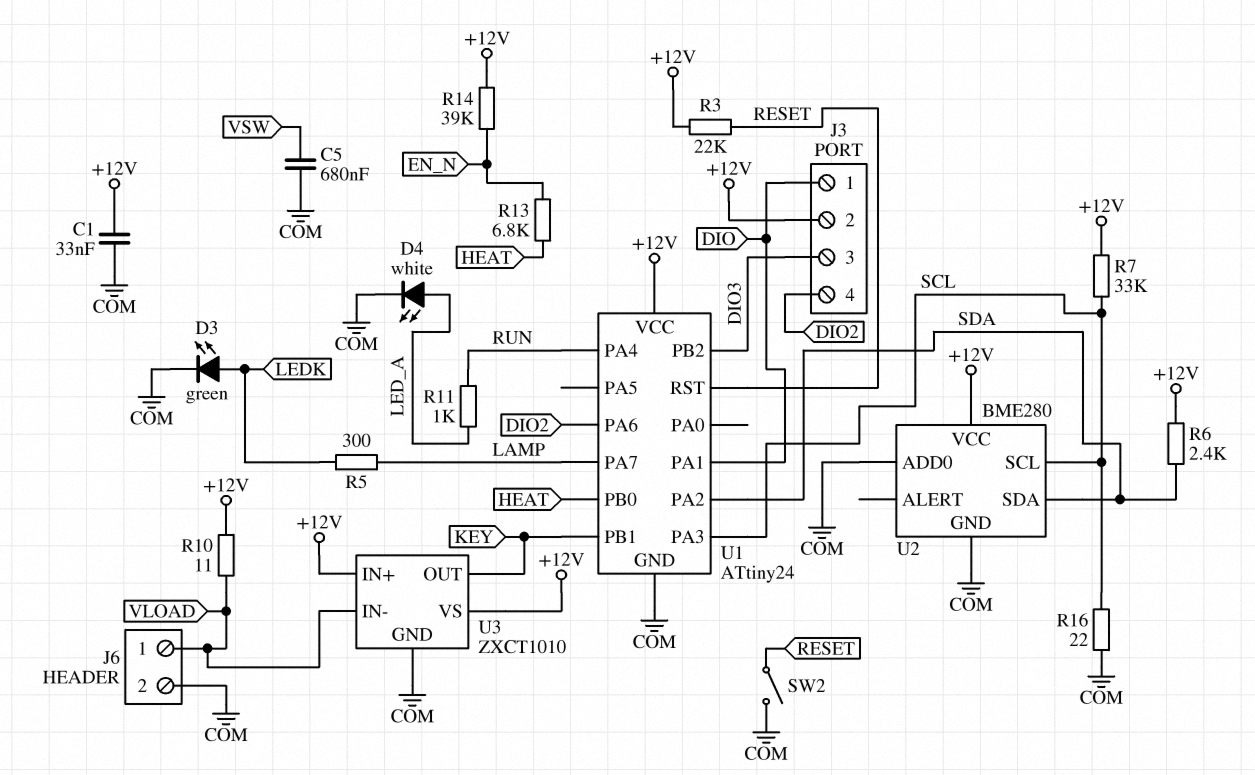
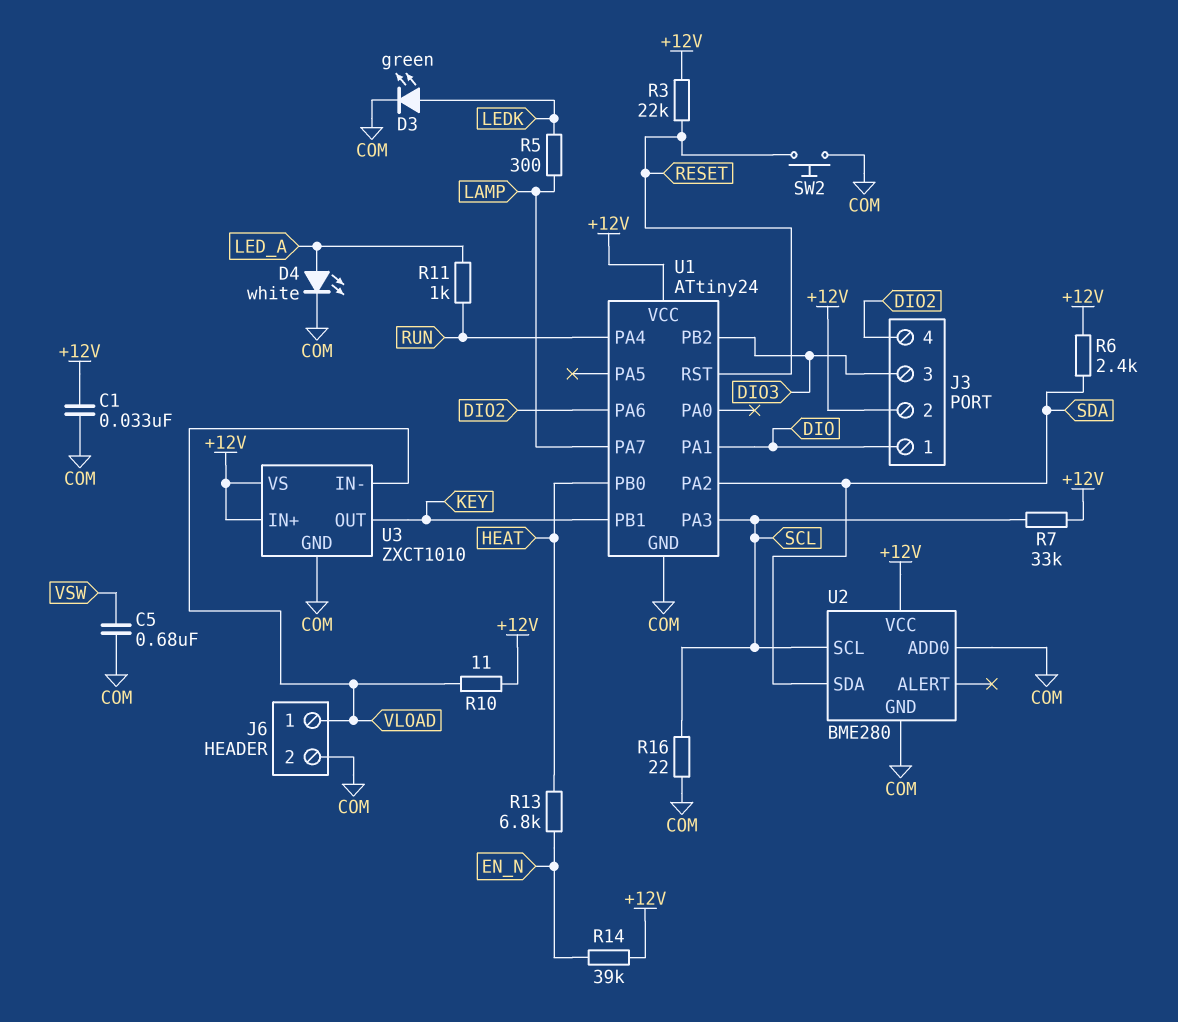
SW2: switch (COM, RESET) -> button (COM, RESET)

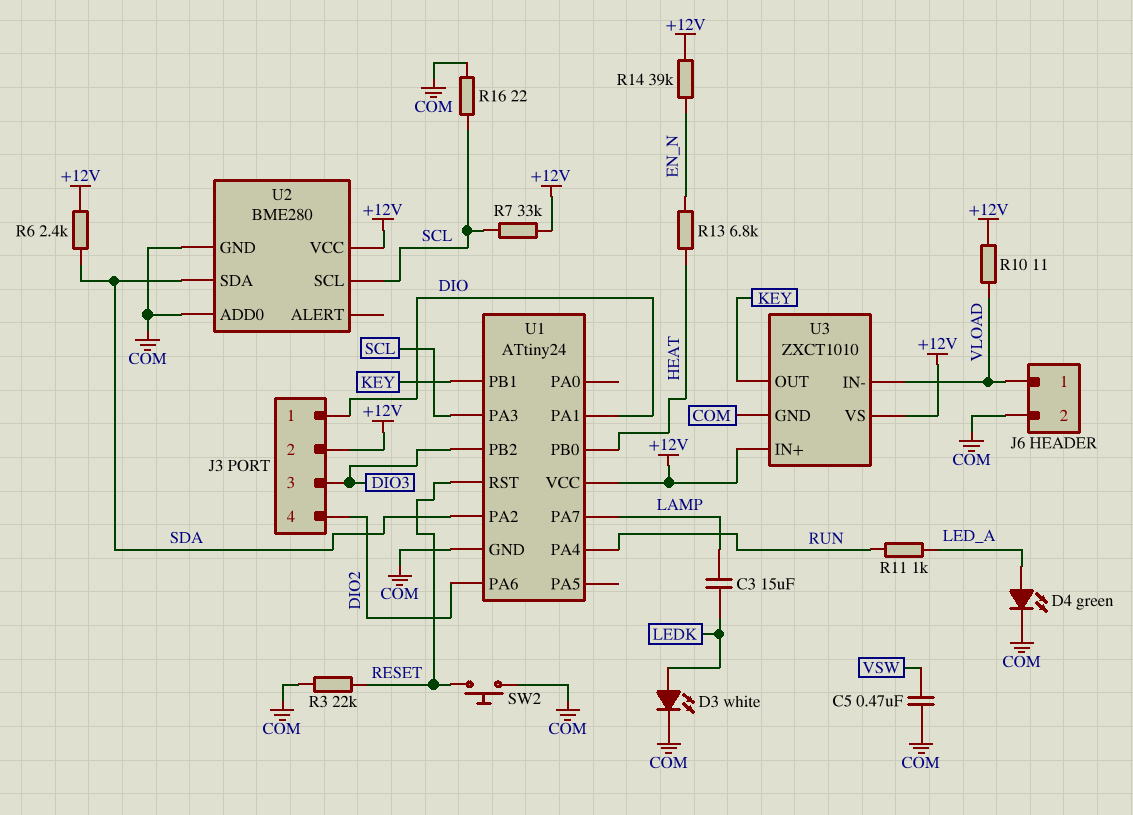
C1: 33nF (+12V, COM) -> none
C3: none -> 15uF (LAMP, LEDK)
C5: 680nF (COM, VSW) -> 470nF (COM, VSW)
D3: LED green (A LEDK, K COM) -> LED white (A LEDK, K COM)
D4: LED white (A LED_A, K COM) -> LED green (A LED_A, K COM)
R3: 22k (+12V, RESET) -> 22k (COM, RESET)
R5: 300 (LAMP, LEDK) -> none

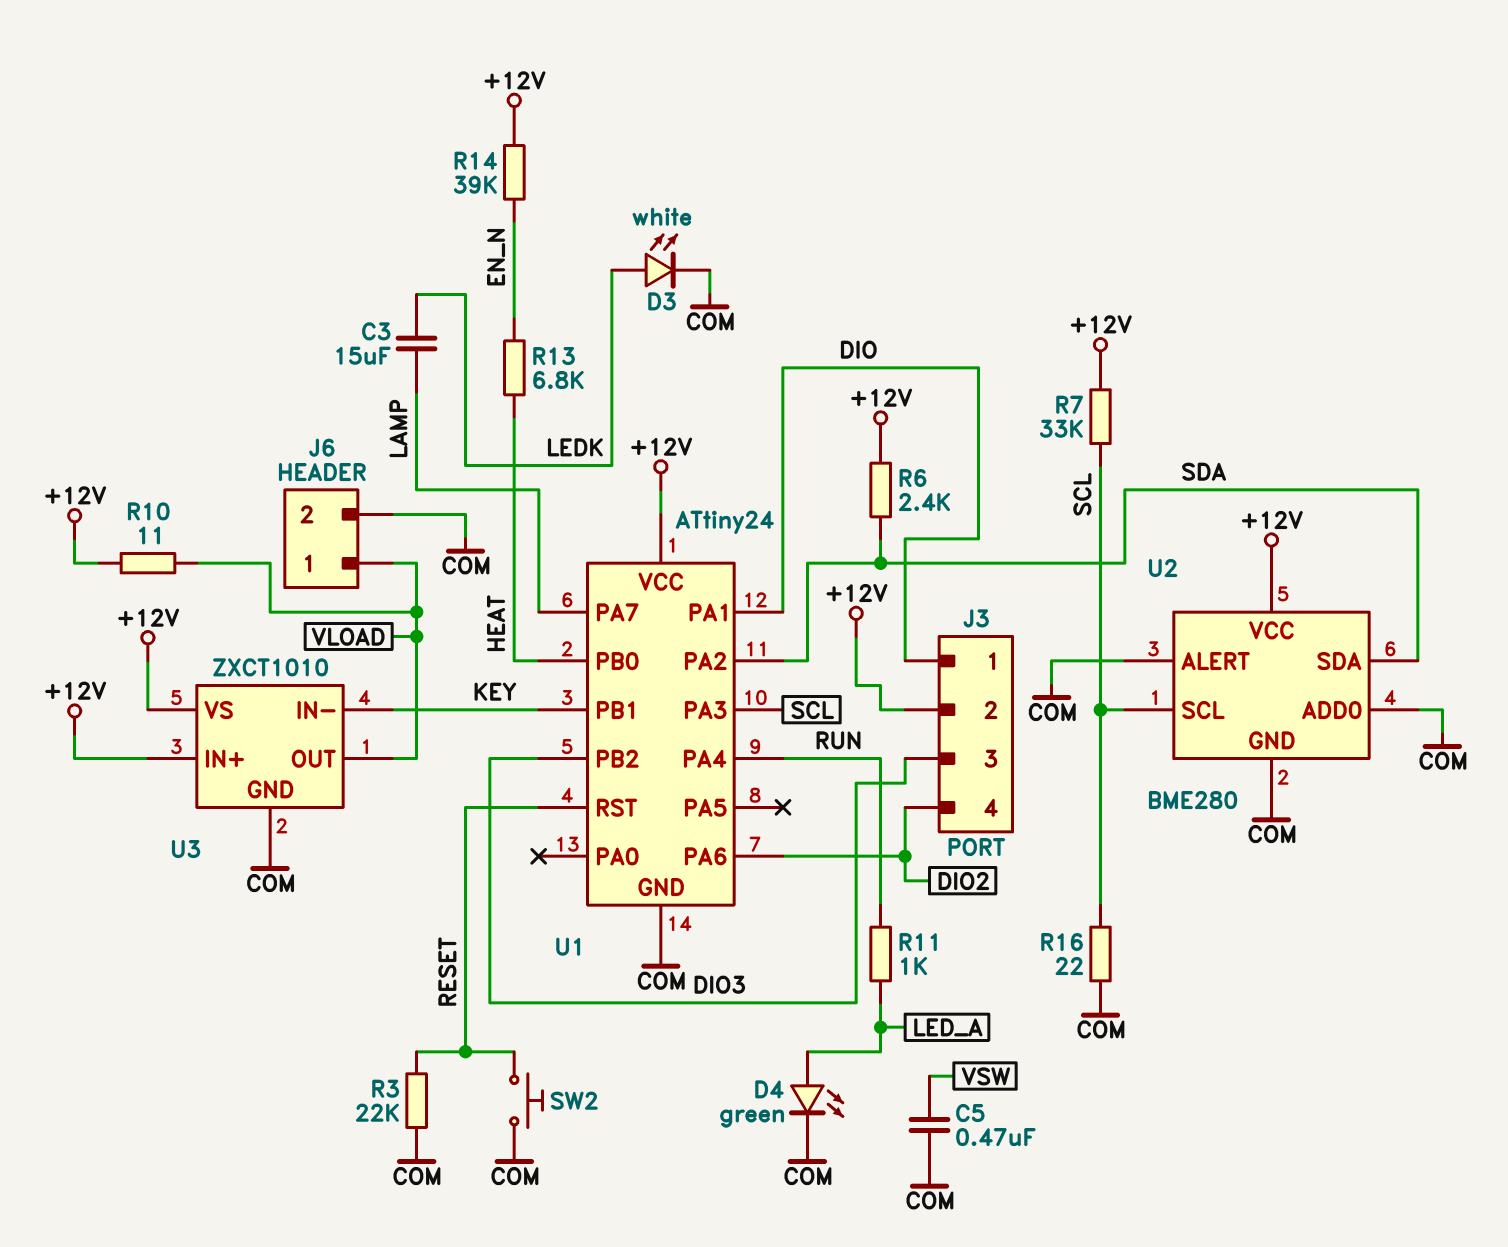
U2 pin ALERT: none -> COM
U3 pin IN-: VLOAD -> KEY
U3 pin OUT: KEY -> VLOAD

